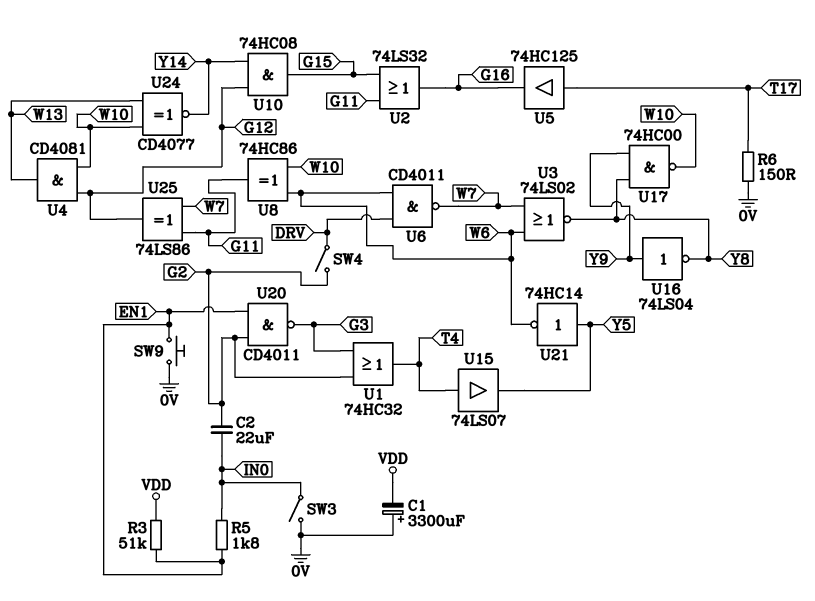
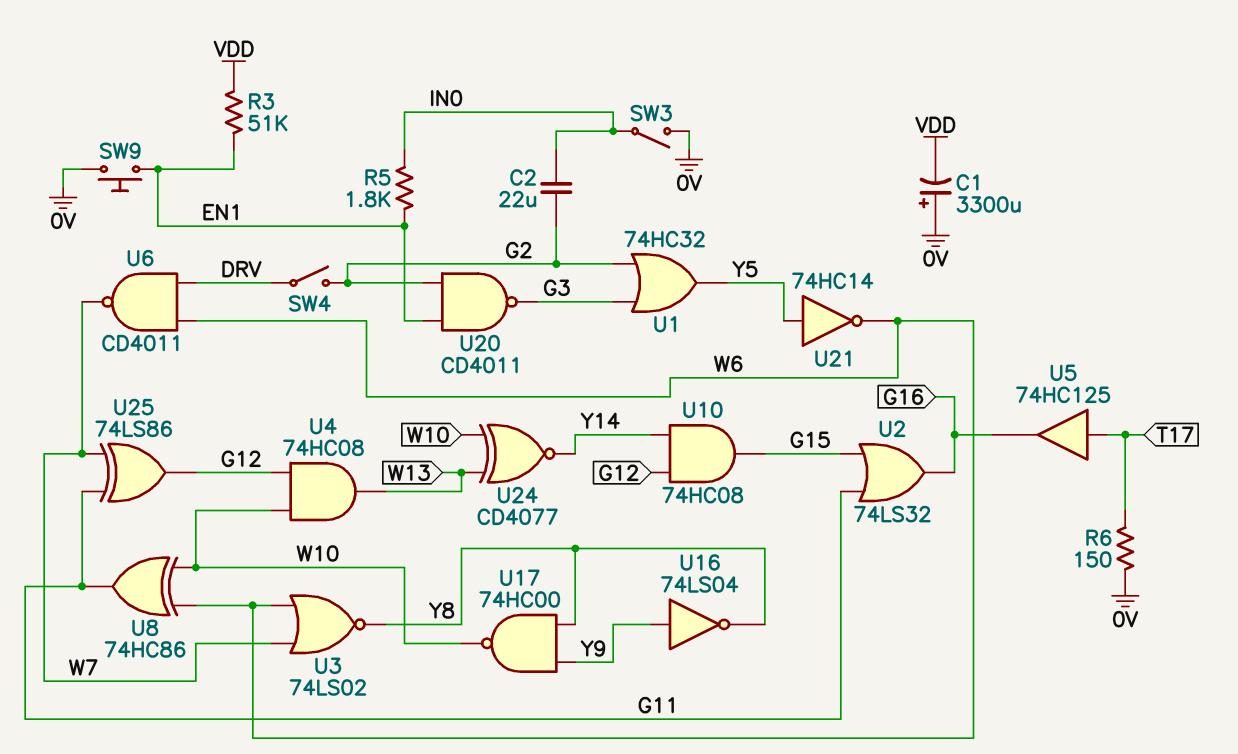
U1: OR 74HC32 (in G2, in G3, out T4) -> OR 74HC32 (in G2, in G3, out Y5)
U4: AND CD4081 (in G12, in W10, out W13) -> AND 74HC08 (in G12, in W10, out W13)
U15: buffer 74LS07 (in T4, out Y5) -> none

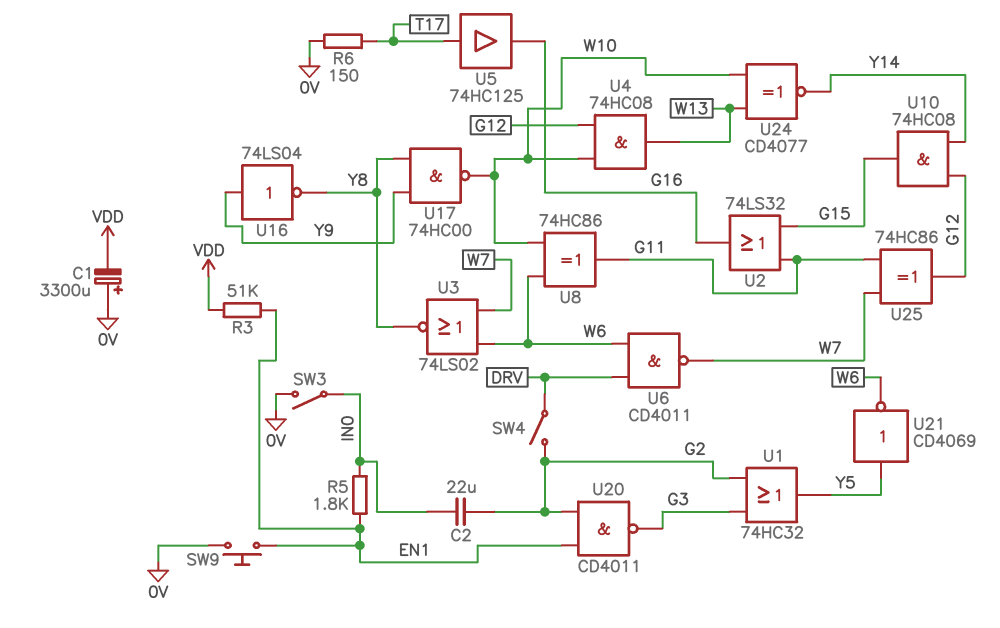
U21: NOT 74HC14 (in Y5, out W6) -> NOT CD4069 (in Y5, out W6)
U25: XOR 74LS86 (in G11, in W7, out G12) -> XOR 74HC86 (in G11, in W7, out G12)

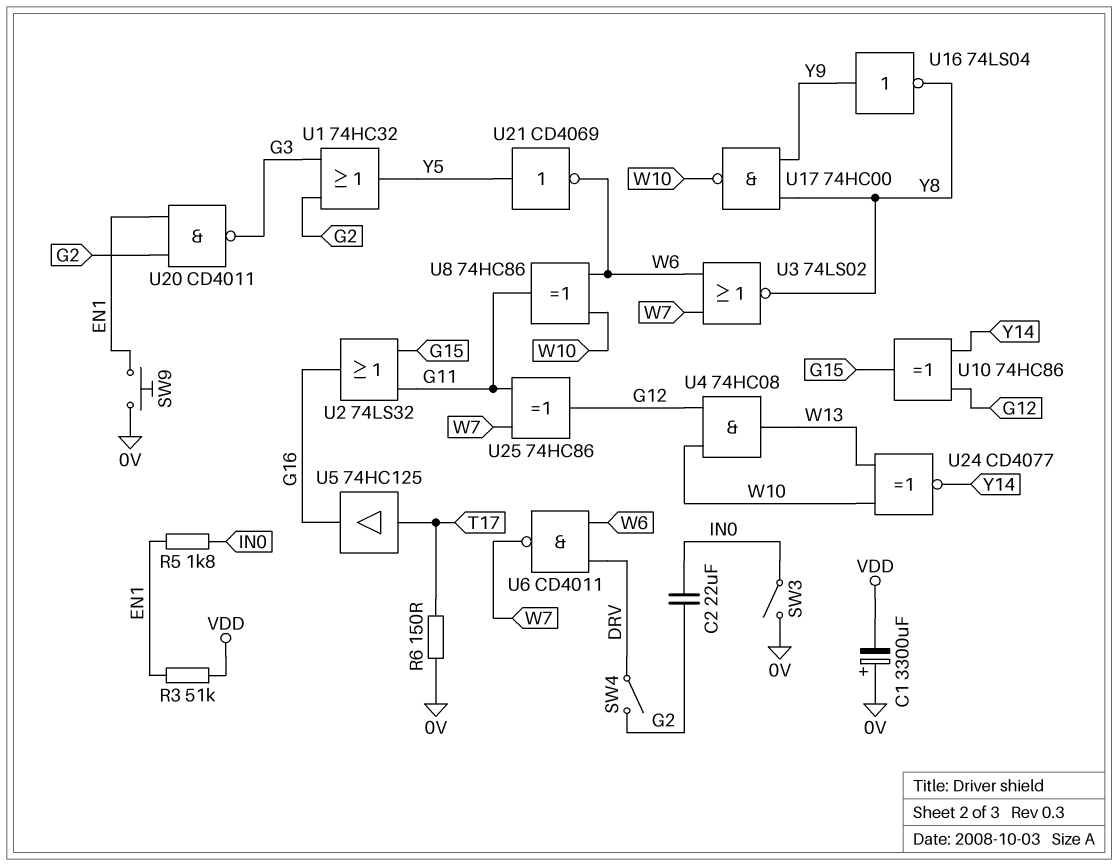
U10: AND 74HC08 (in G12, in Y14, out G15) -> XOR 74HC86 (in G12, in Y14, out G15)

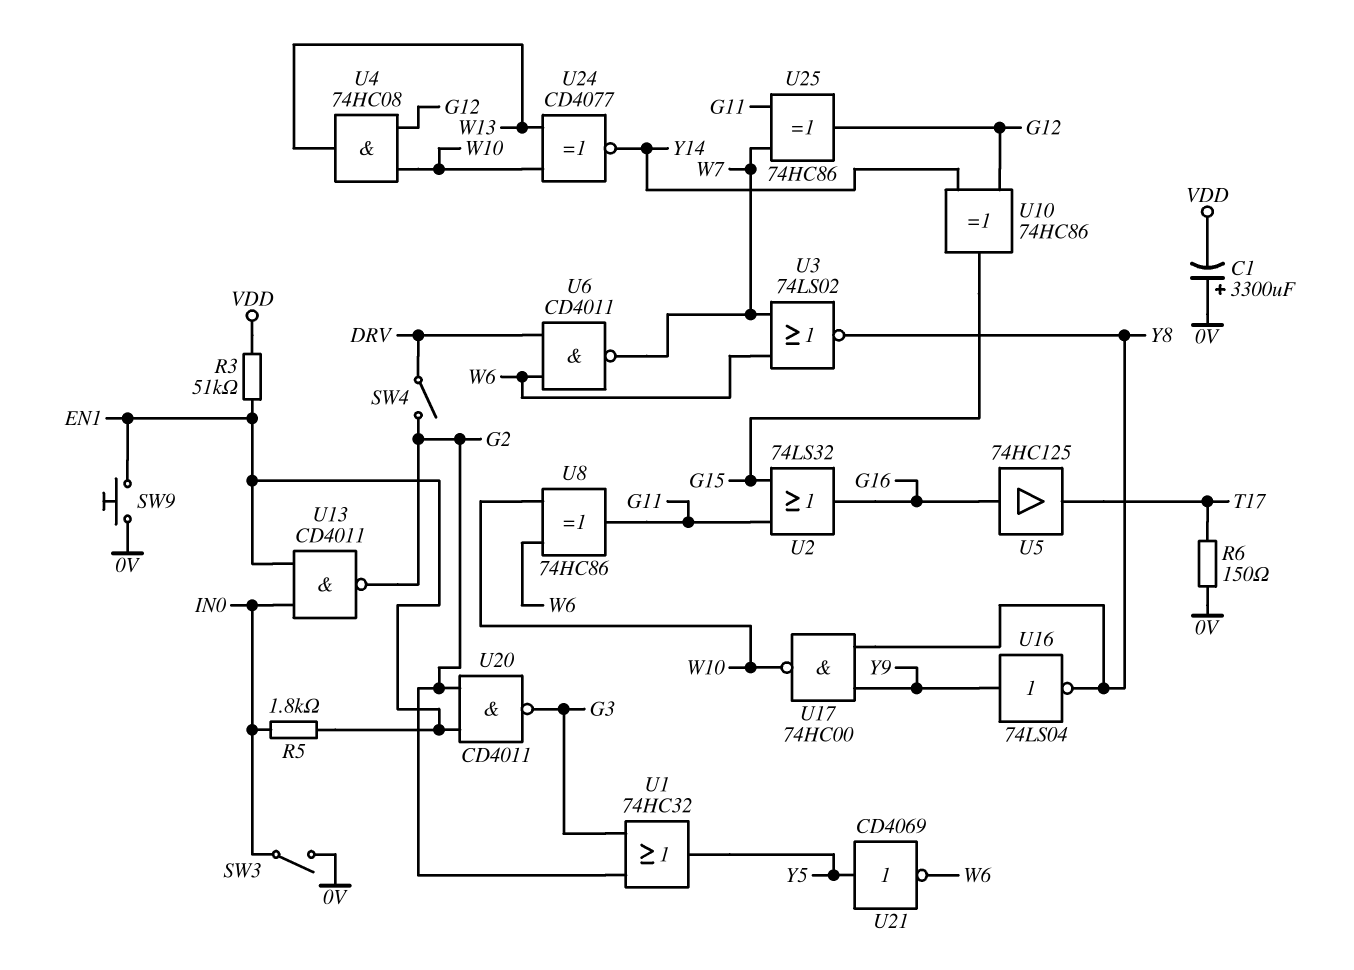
C2: 22uF (G2, IN0) -> none
U5: buffer 74HC125 (in T17, out G16) -> buffer 74HC125 (in G16, out T17)
U13: none -> NAND CD4011 (in EN1, in IN0, out G2)

